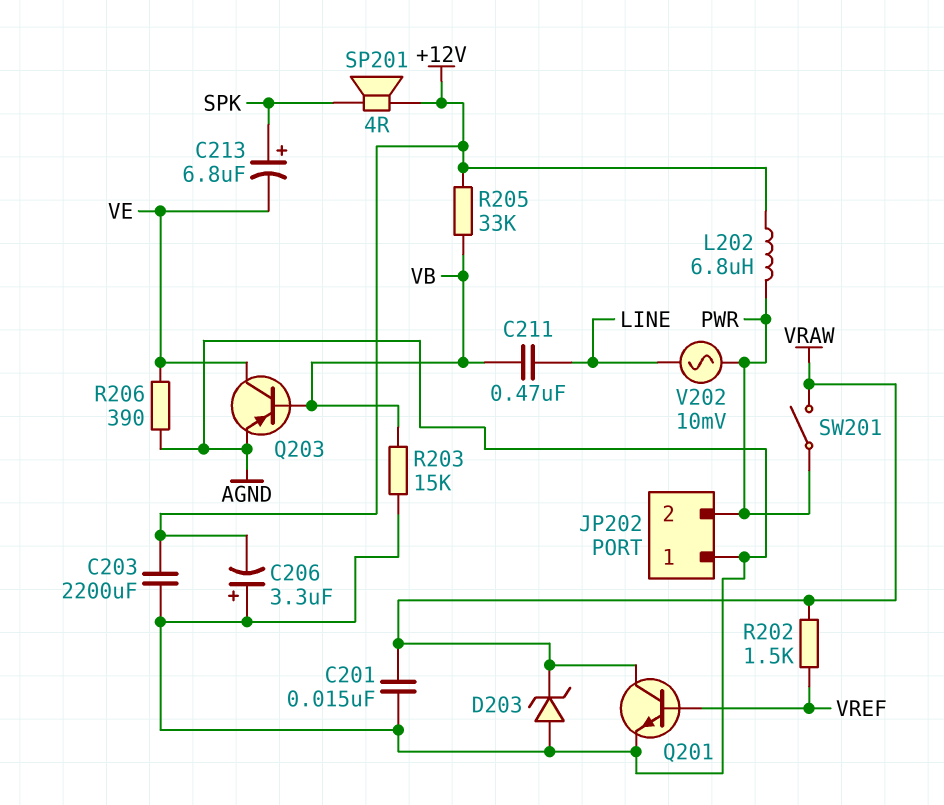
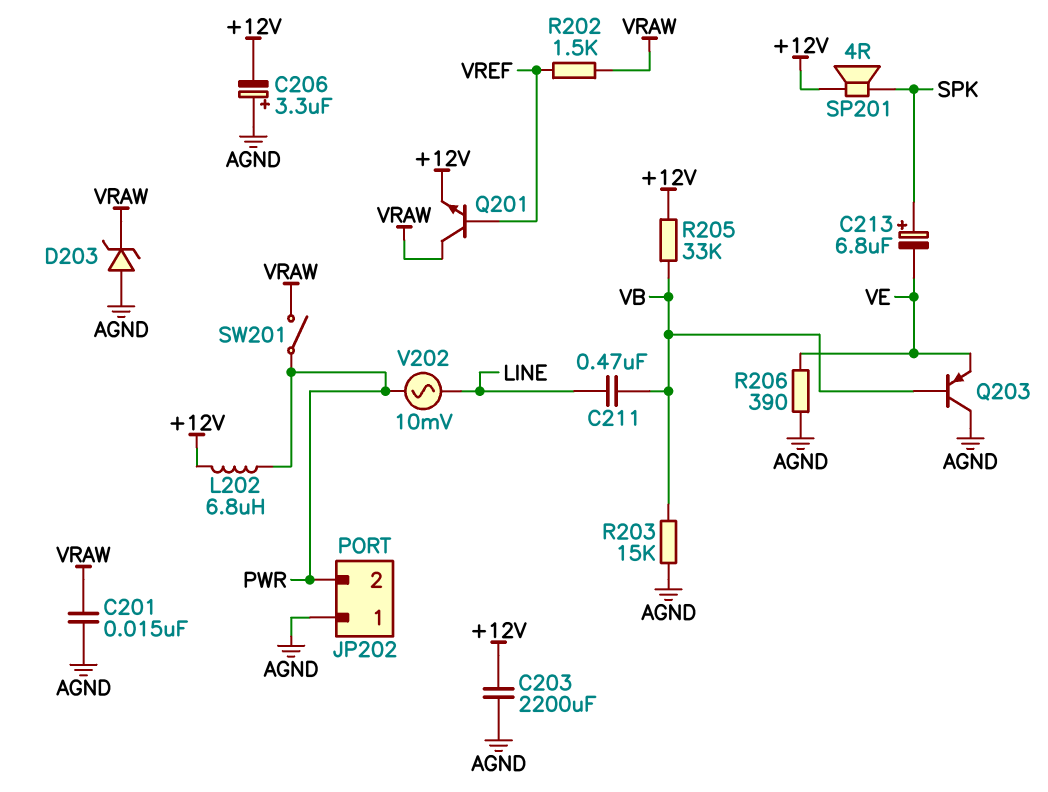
Q201: NPN (B VREF, C VRAW, E AGND) -> NPN (B VREF, C VRAW, E +12V)
Q203: PNP (B VB, C VE, E AGND) -> PNP (B VB, C AGND, E VE)

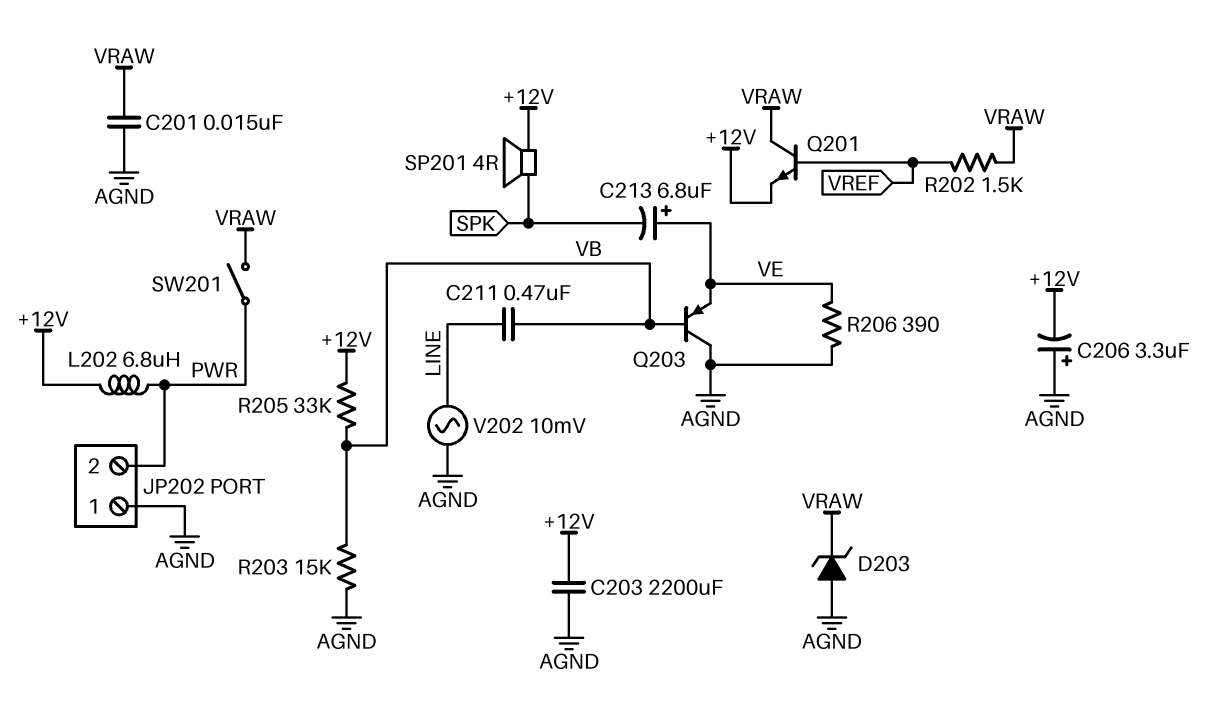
C213: 6.8uF (plus SPK, minus VE) -> 6.8uF (plus VE, minus SPK)
V202: AC 10mV (LINE, PWR) -> AC 10mV (AGND, LINE)

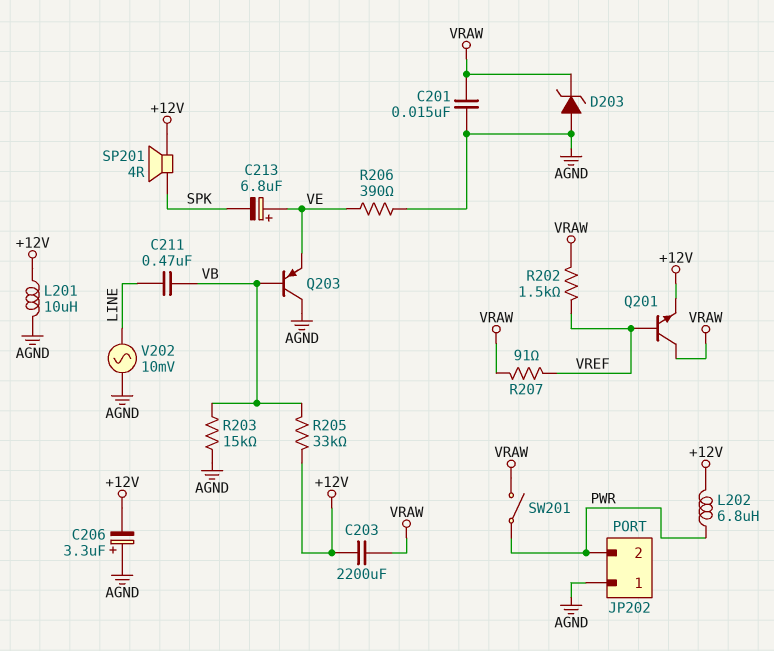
C203: 2200uF (+12V, AGND) -> 2200uF (+12V, VRAW)
L201: none -> 10uH (+12V, AGND)
R207: none -> 91 (VRAW, VREF)

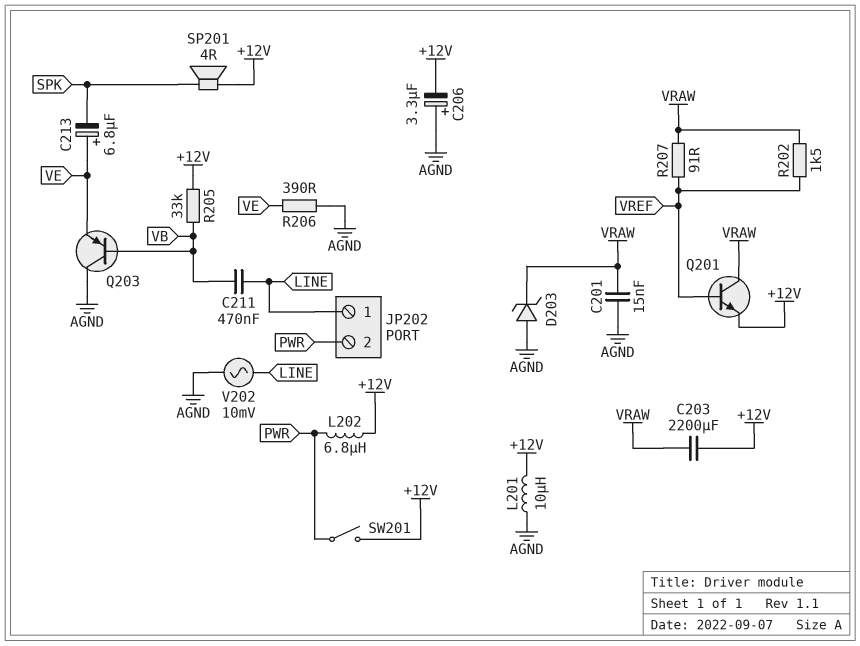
JP202 pin 1: AGND -> LINE
R203: 15k (AGND, VB) -> none
SW201: switch (PWR, VRAW) -> switch (+12V, PWR)

